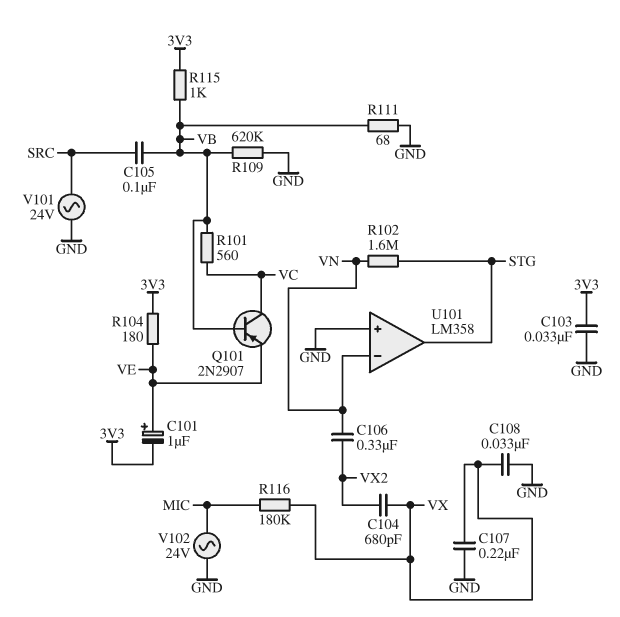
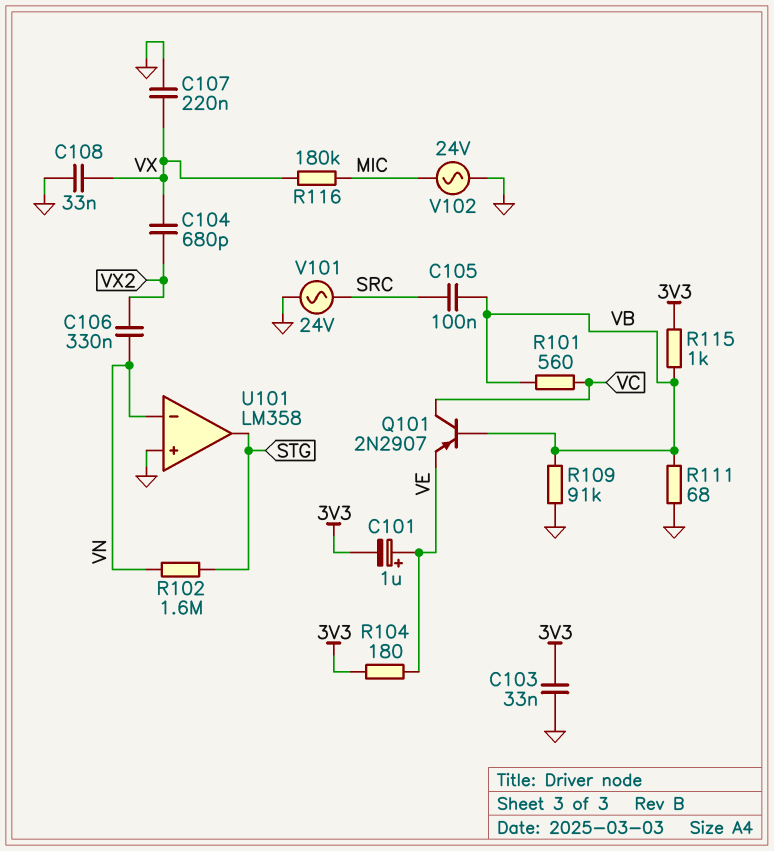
R109: 620k (GND, VB) -> 91k (GND, VB)

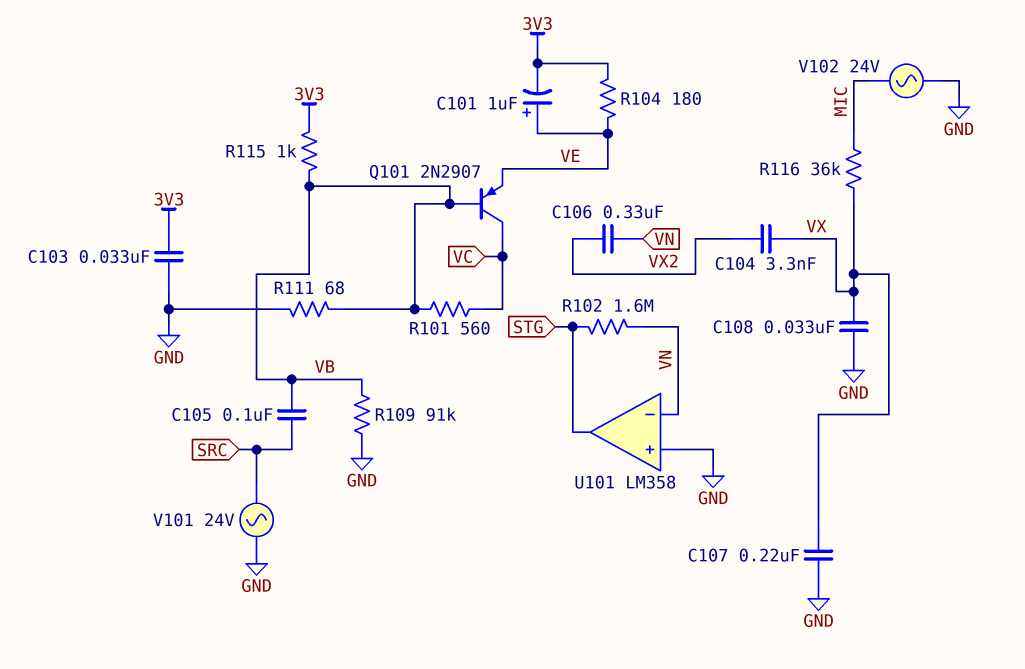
C104: 680pF (VX, VX2) -> 3.3nF (VX, VX2)
R116: 180k (MIC, VX) -> 36k (MIC, VX)

